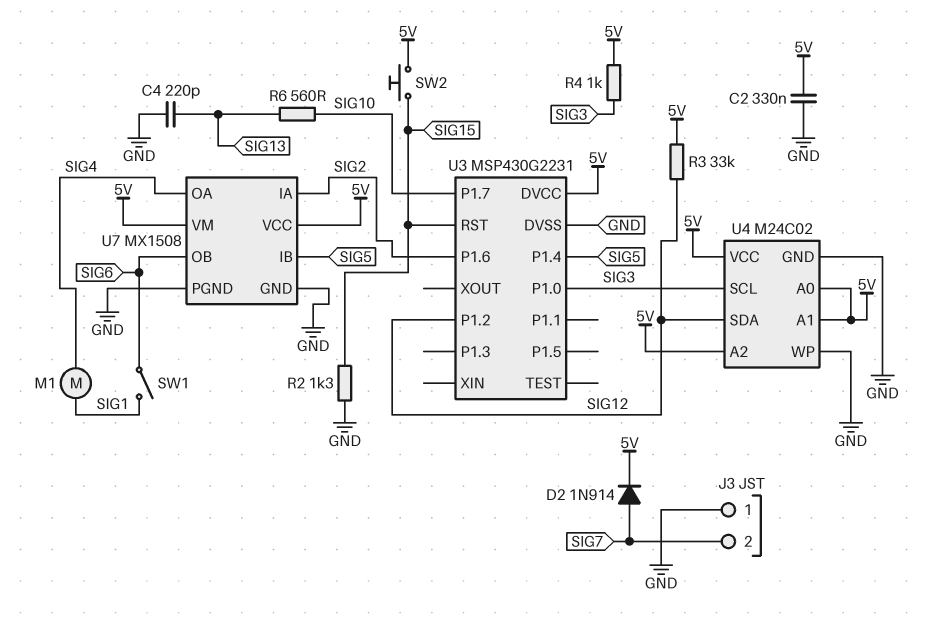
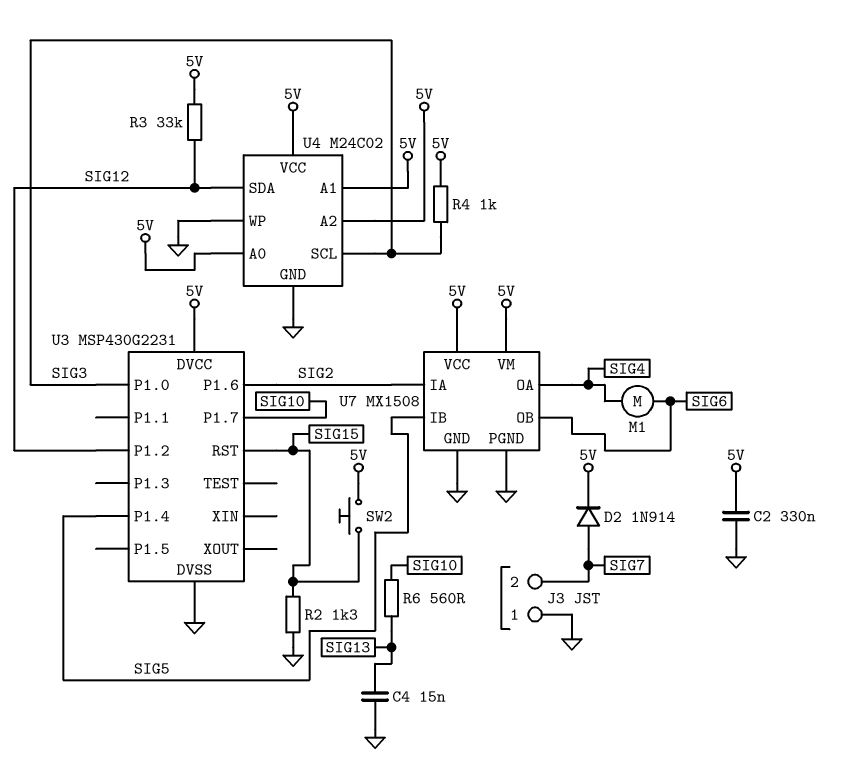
C4: 220pF (GND, SIG13) -> 15nF (GND, SIG13)
M1: motor (SIG1, SIG4) -> motor (SIG4, SIG6)
SW1: switch (SIG1, SIG6) -> none

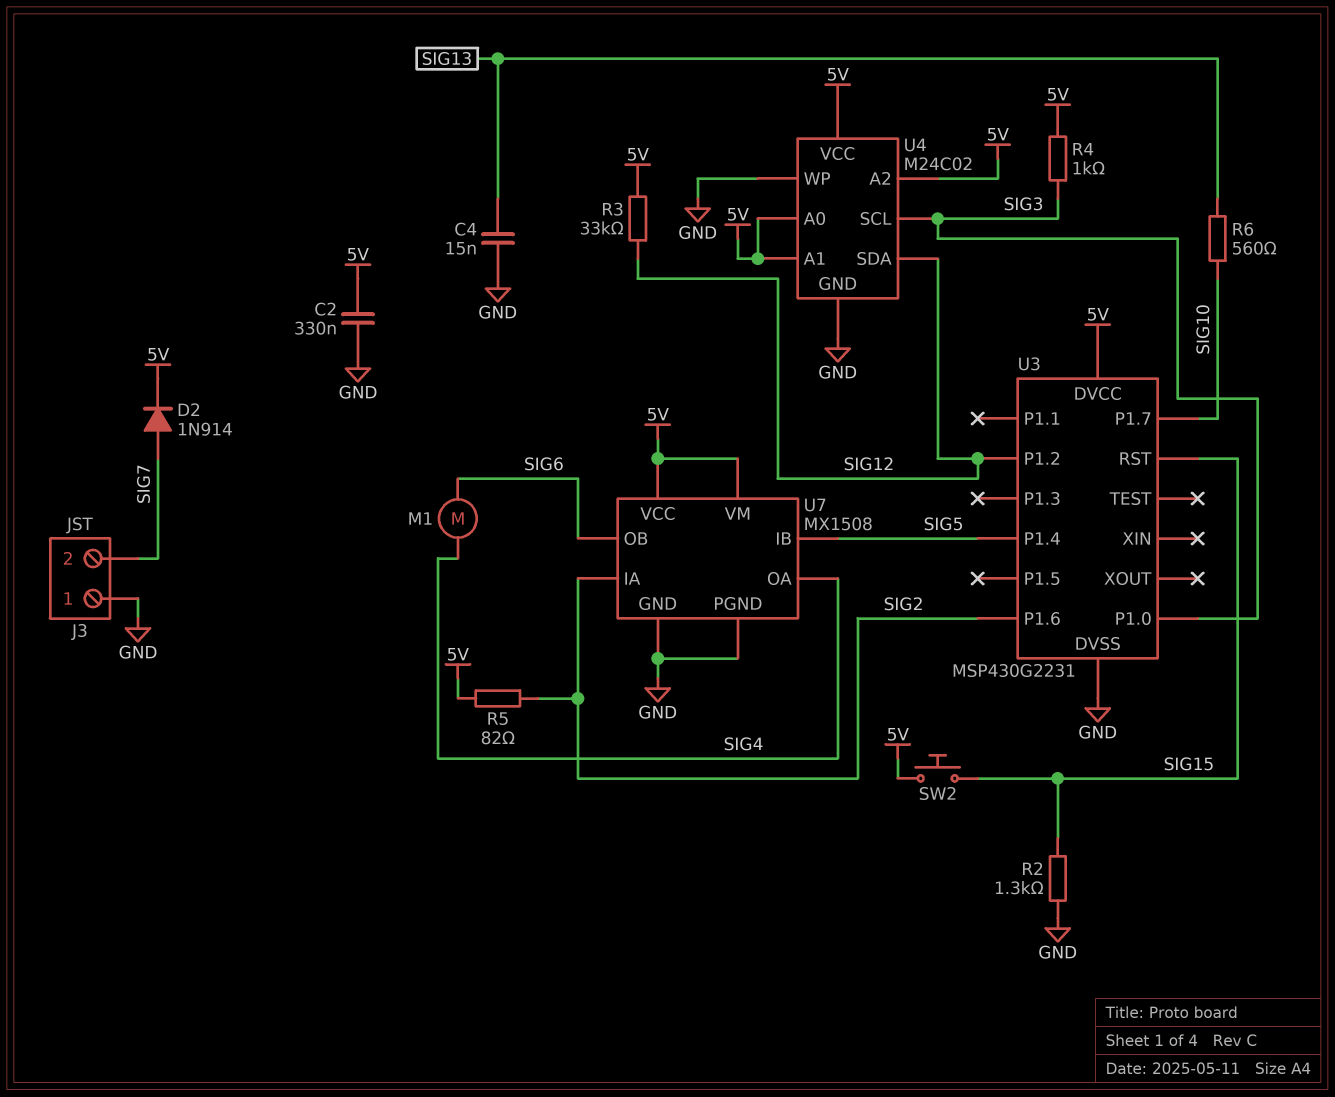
R5: none -> 82 (5V, SIG2)

